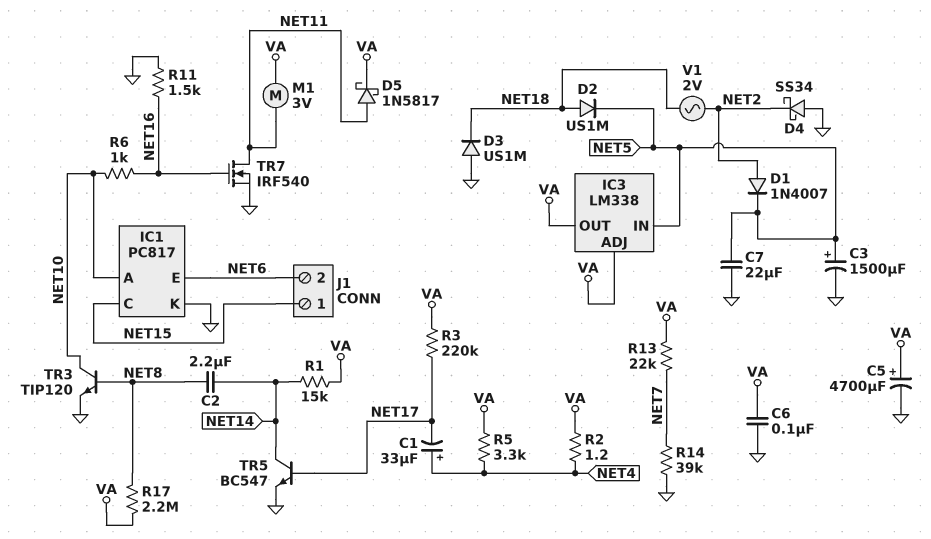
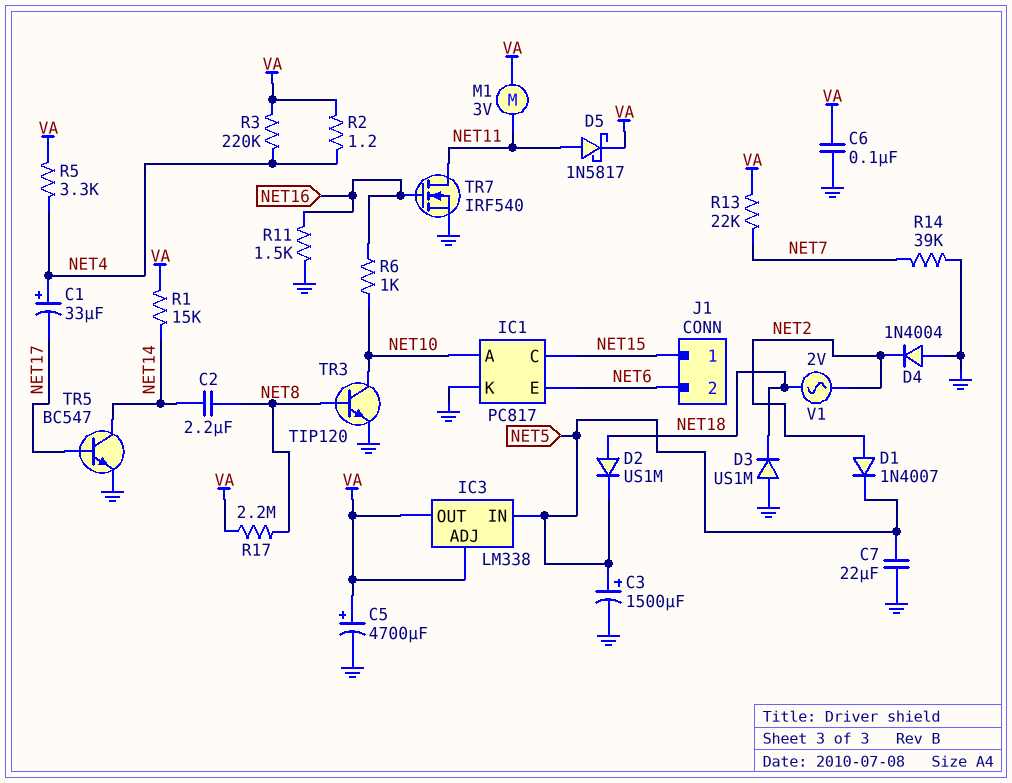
D4: schottky SS34 (A GND, K NET2) -> diode 1N4004 (A GND, K NET2)
R3: 220k (NET17, VA) -> 220k (NET4, VA)

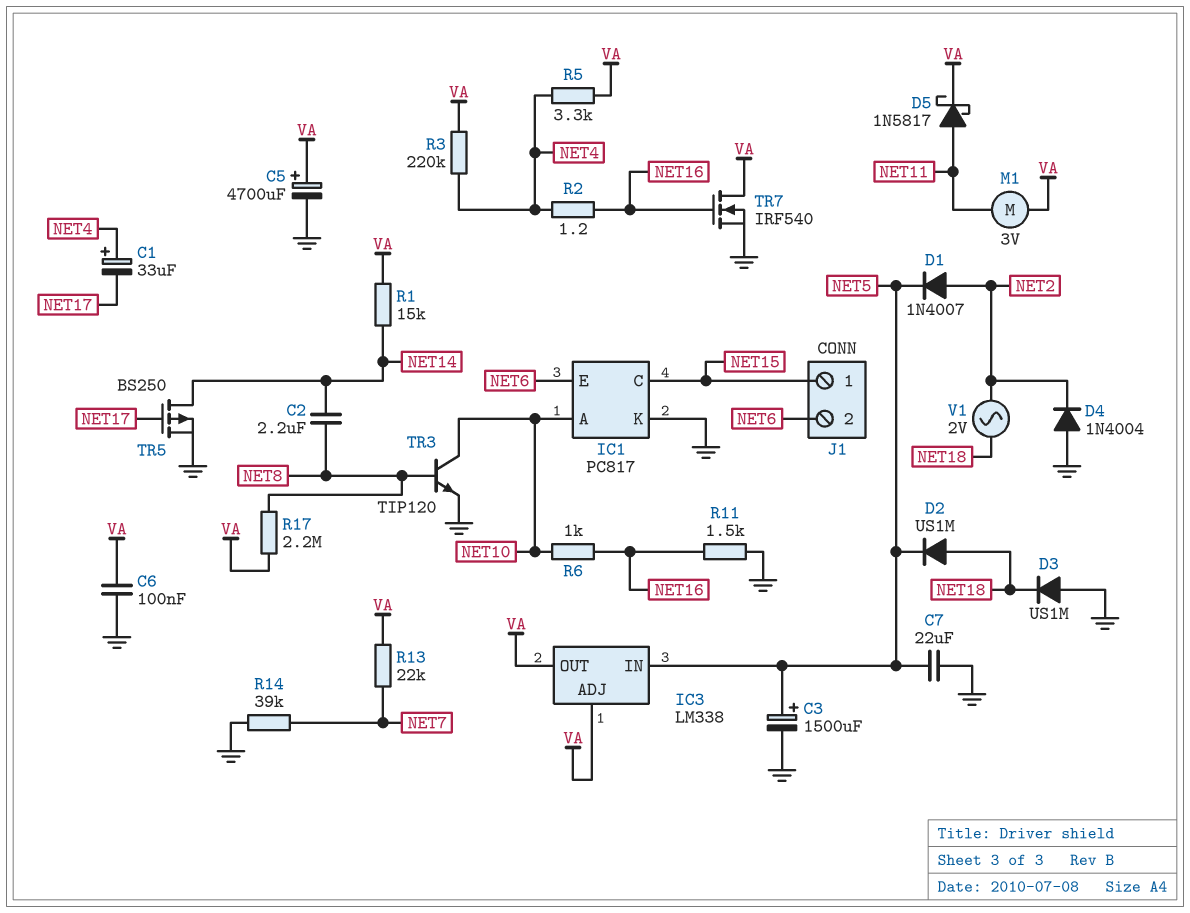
R2: 1.2 (NET4, VA) -> 1.2 (NET4, NET16)
TR5: NPN BC547 (B NET17, C NET14, E GND) -> PMOS BS250 (G NET17, D NET14, S GND)
TR7: NMOS IRF540 (G NET16, D NET11, S GND) -> NMOS IRF540 (G NET16, D VA, S GND)

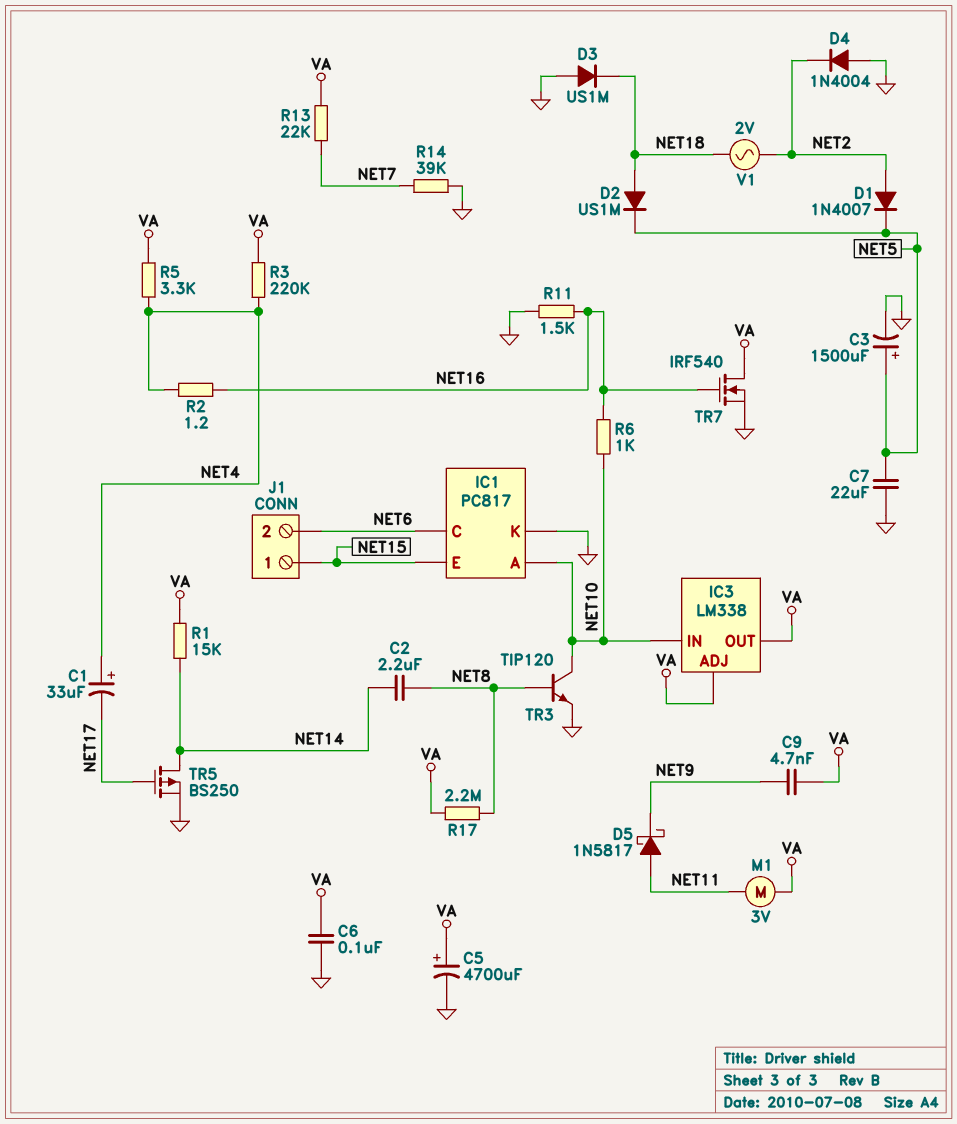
C9: none -> 4.7nF (NET9, VA)
D5: schottky 1N5817 (A NET11, K VA) -> schottky 1N5817 (A NET11, K NET9)
IC1 pin C: NET15 -> NET6
IC1 pin E: NET6 -> NET15
IC3 pin IN: NET5 -> NET10

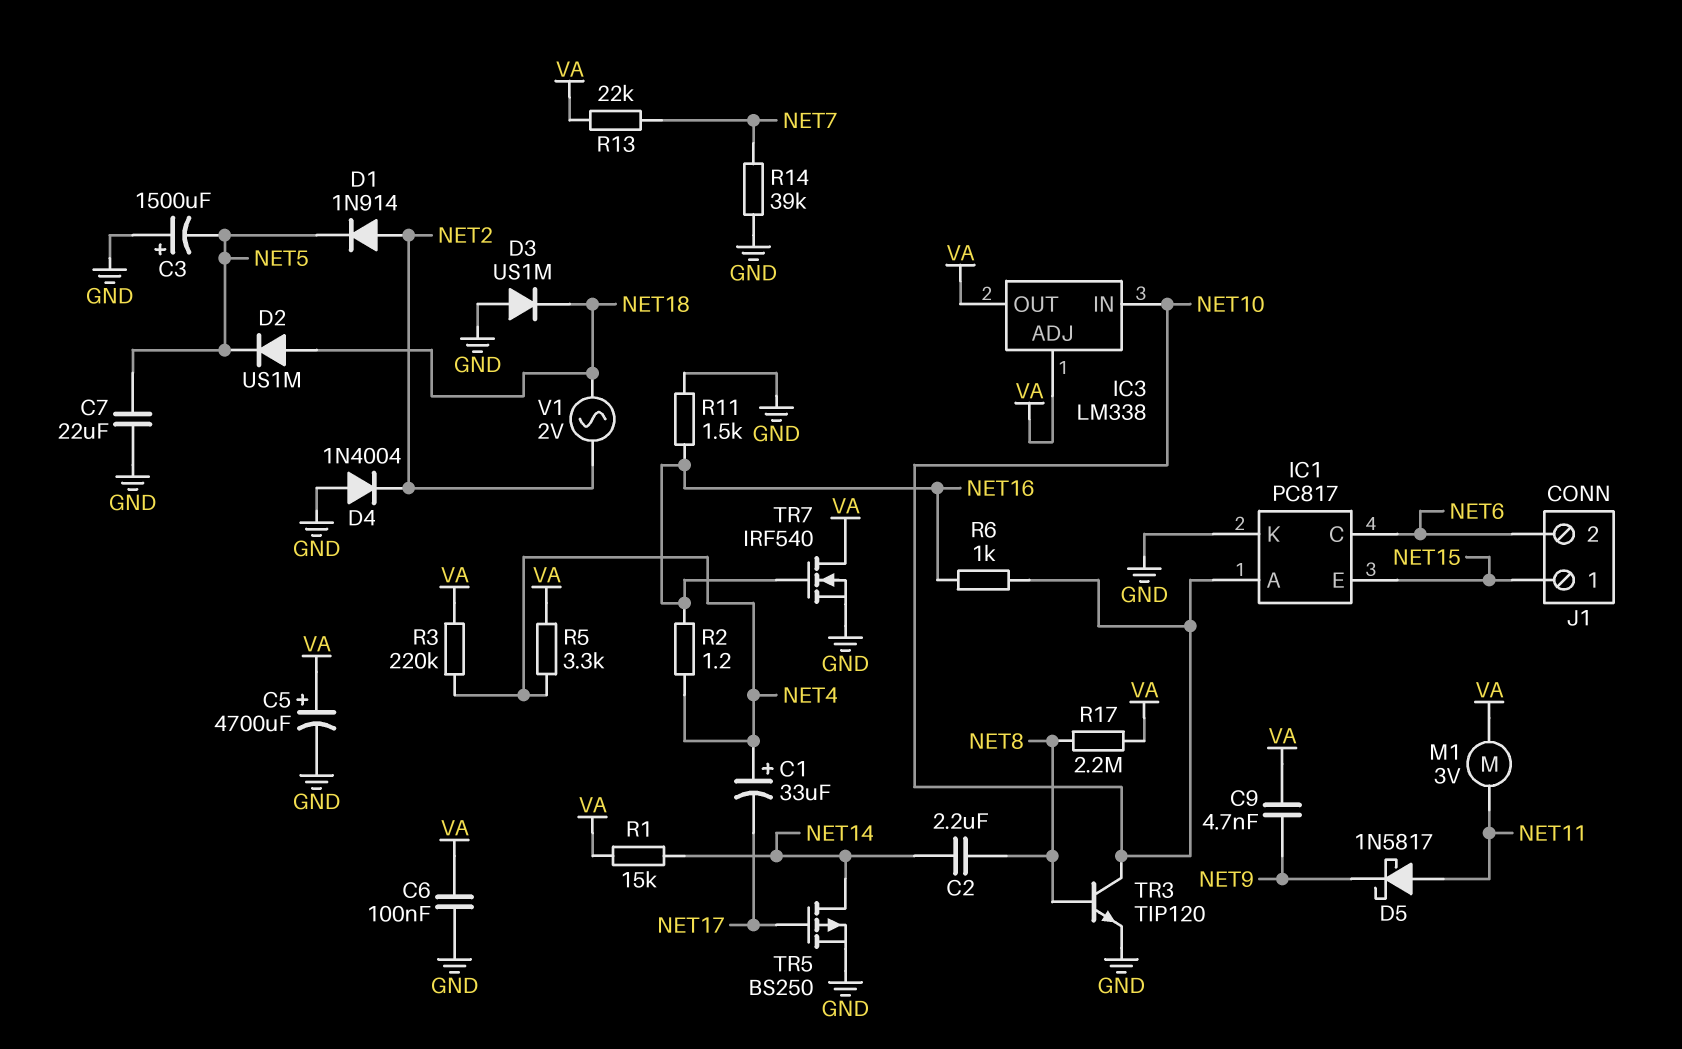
C3: 1500uF (plus NET5, minus GND) -> 1500uF (plus GND, minus NET5)
D1: diode 1N4007 (A NET2, K NET5) -> diode 1N914 (A NET2, K NET5)

